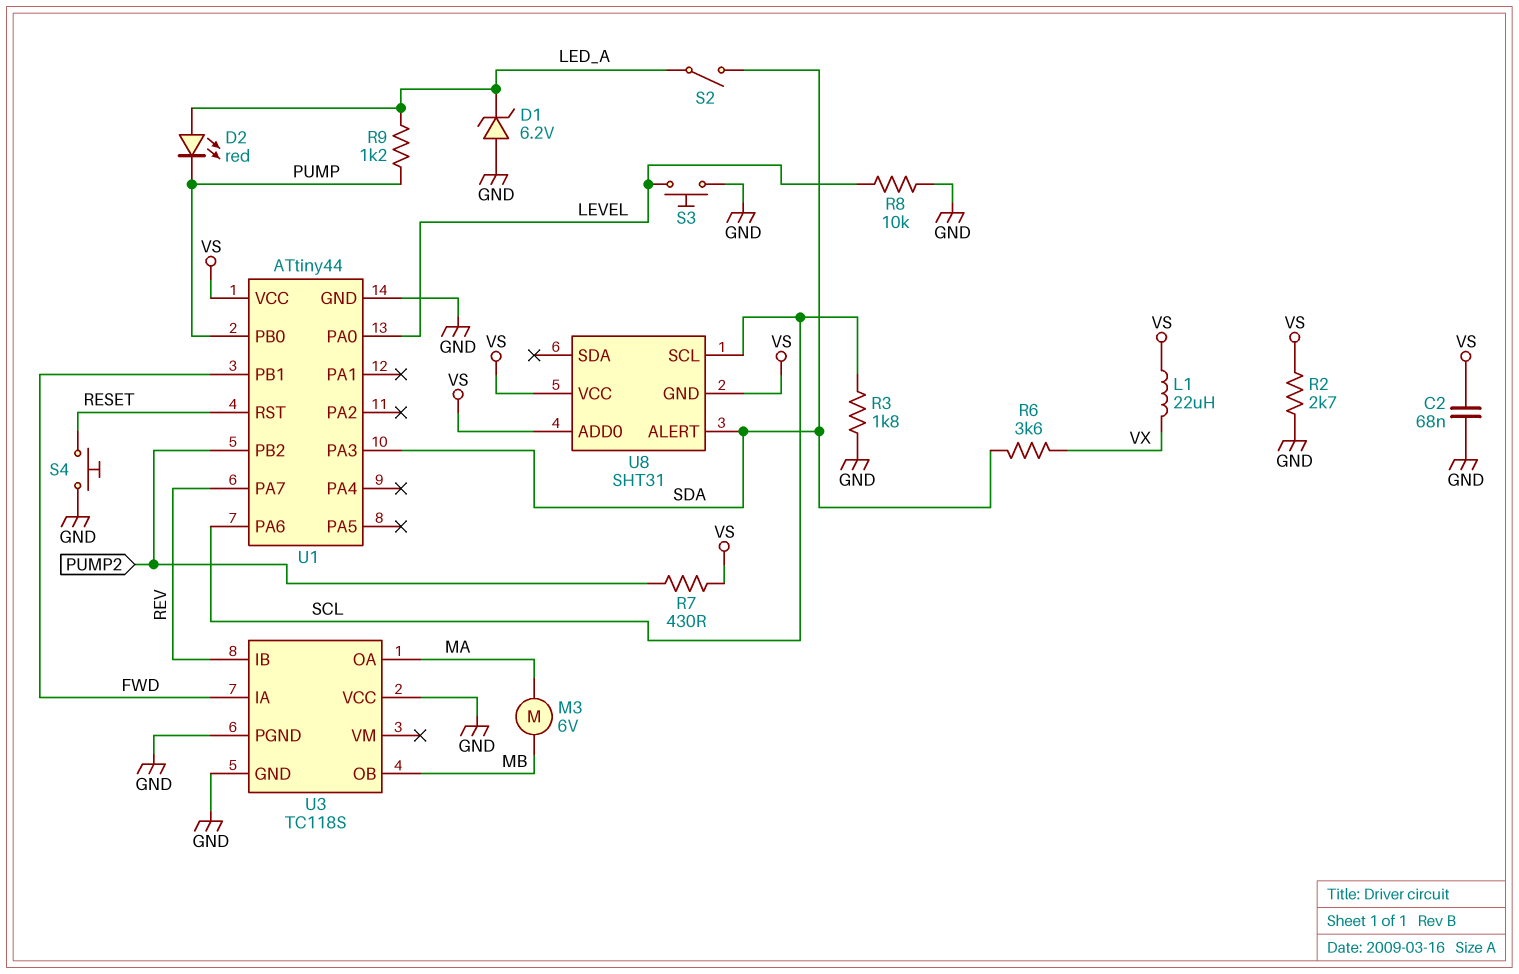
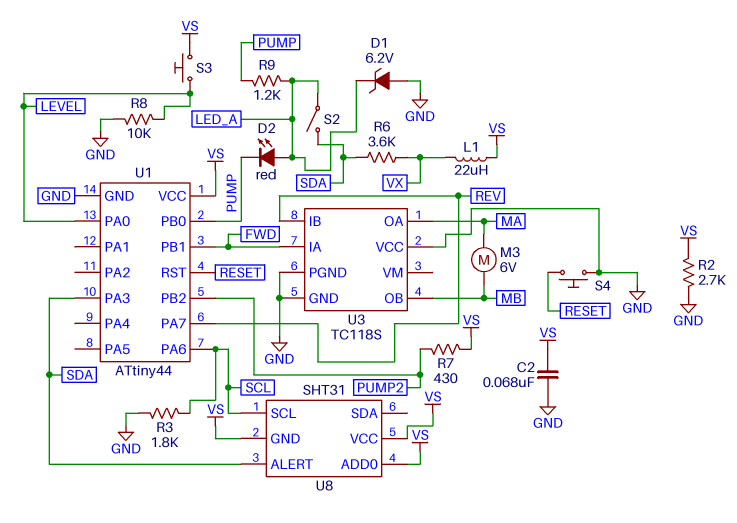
S3: button (GND, LEVEL) -> button (LEVEL, VS)

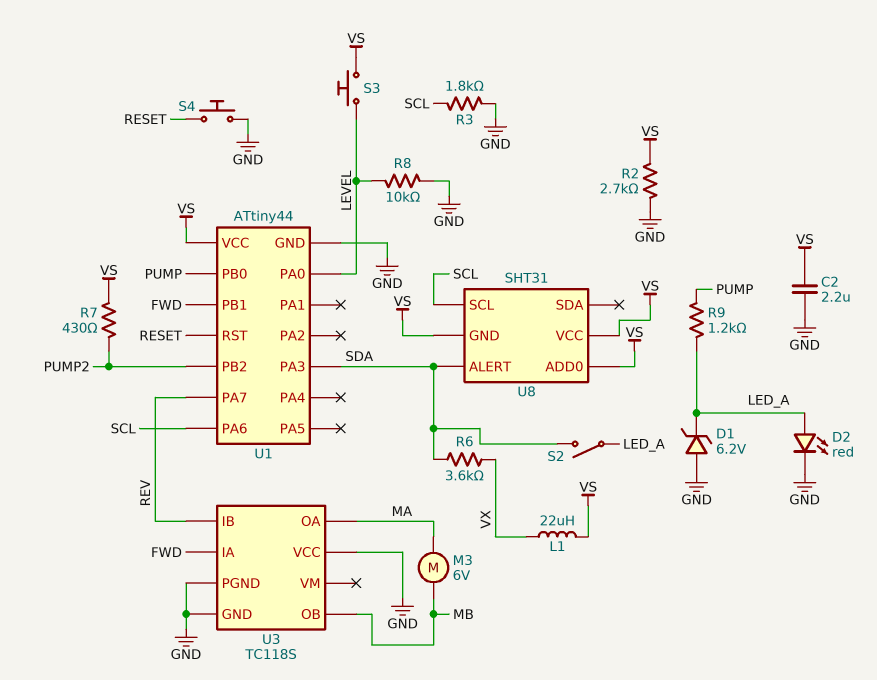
C2: 68nF (GND, VS) -> 2.2uF (GND, VS)
D2: LED red (A LED_A, K PUMP) -> LED red (A LED_A, K GND)

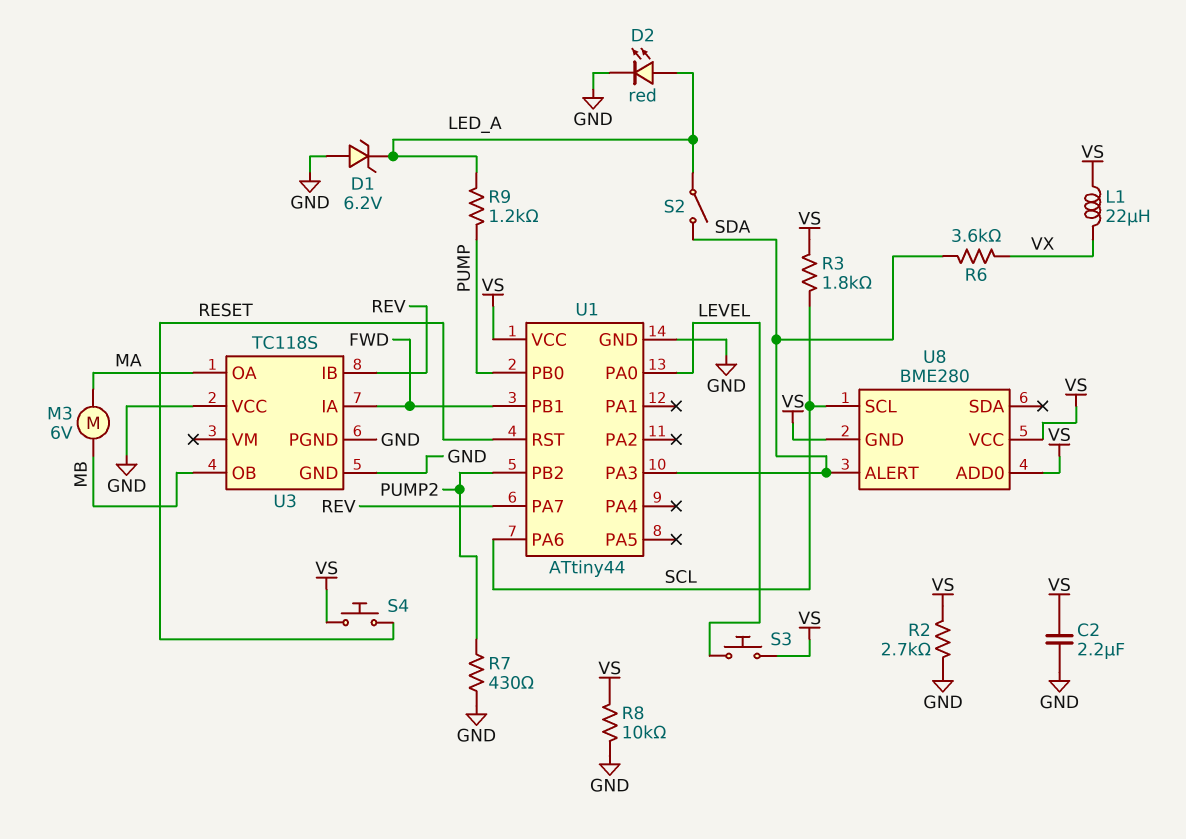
R3: 1.8k (GND, SCL) -> 1.8k (SCL, VS)
R7: 430 (PUMP2, VS) -> 430 (GND, PUMP2)
R8: 10k (GND, LEVEL) -> 10k (GND, VS)
S4: button (GND, RESET) -> button (RESET, VS)
U8: SHT31 -> BME280

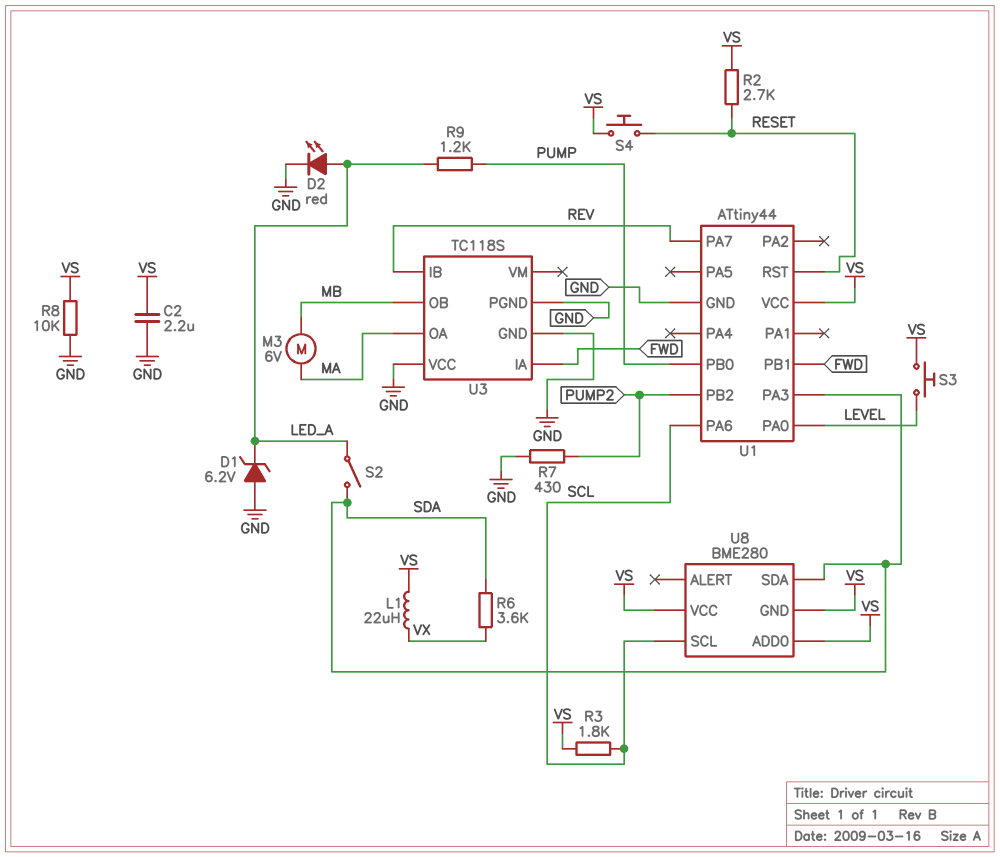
R2: 2.7k (GND, VS) -> 2.7k (RESET, VS)
U8 pin ALERT: SDA -> none
U8 pin SDA: none -> SDA

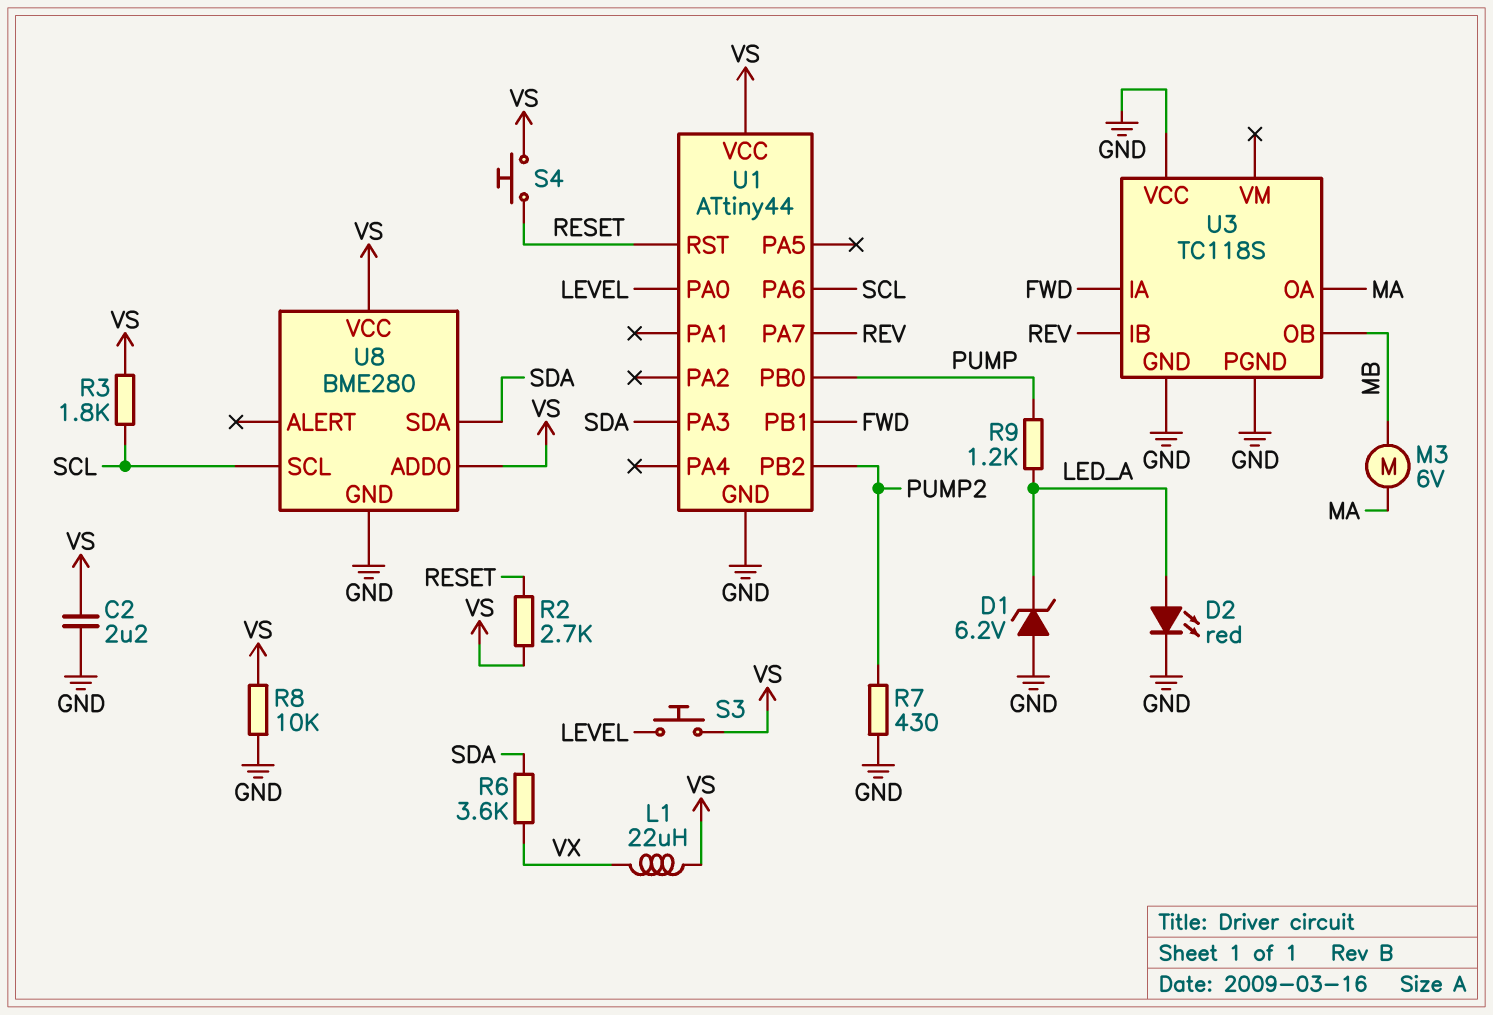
S2: switch (LED_A, SDA) -> none
U8 pin GND: VS -> GND

